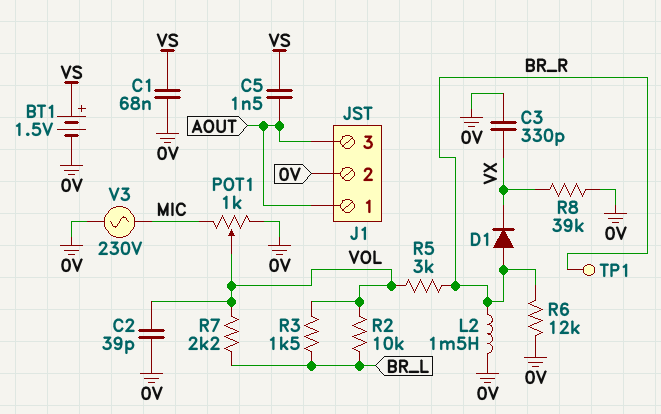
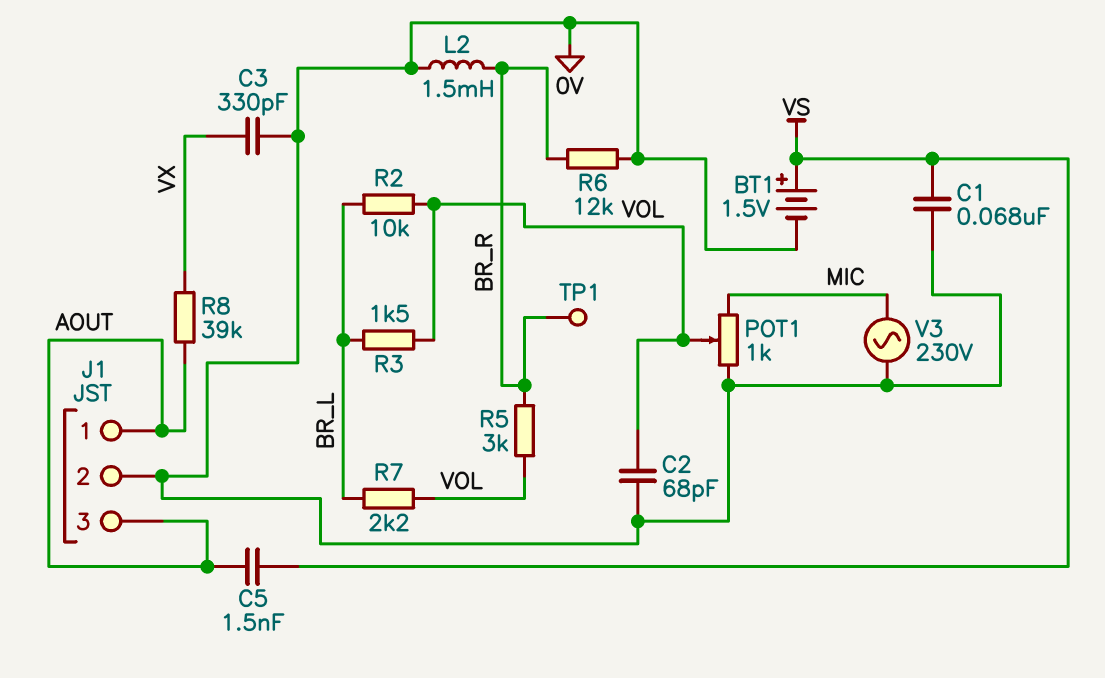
C2: 39pF (0V, VOL) -> 68pF (0V, VOL)
D1: diode (A BR_R, K VX) -> none
R8: 39k (0V, VX) -> 39k (AOUT, VX)

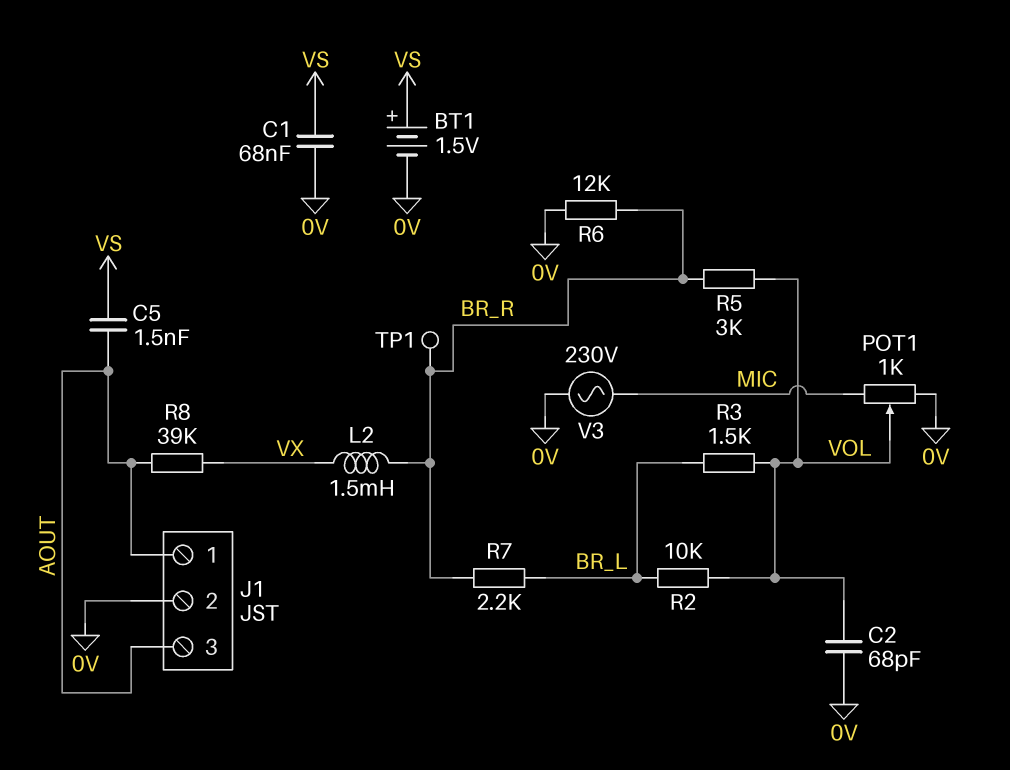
C3: 330pF (0V, VX) -> none
L2: 1.5mH (0V, BR_R) -> 1.5mH (BR_R, VX)
R7: 2.2k (BR_L, VOL) -> 2.2k (BR_L, BR_R)

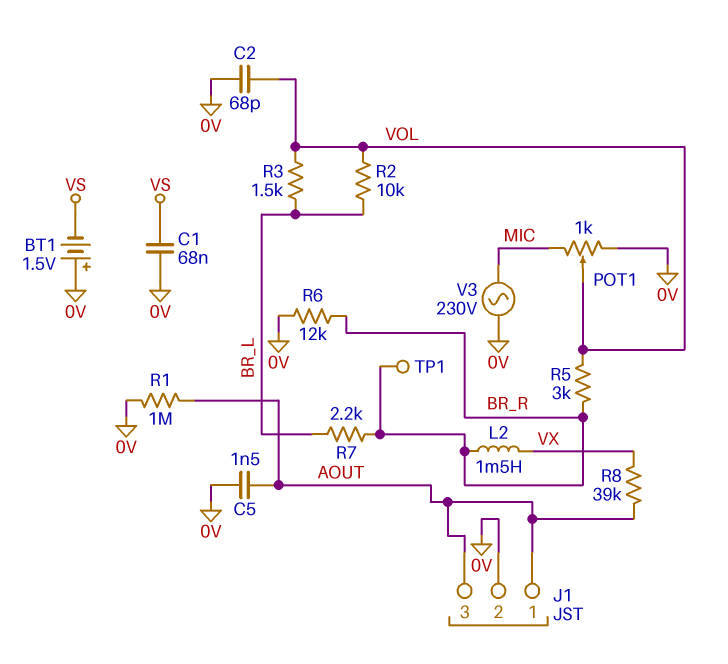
BT1: 1.5V (plus VS, minus 0V) -> 1.5V (plus 0V, minus VS)
C5: 1.5nF (AOUT, VS) -> 1.5nF (0V, AOUT)
R1: none -> 1M (0V, AOUT)

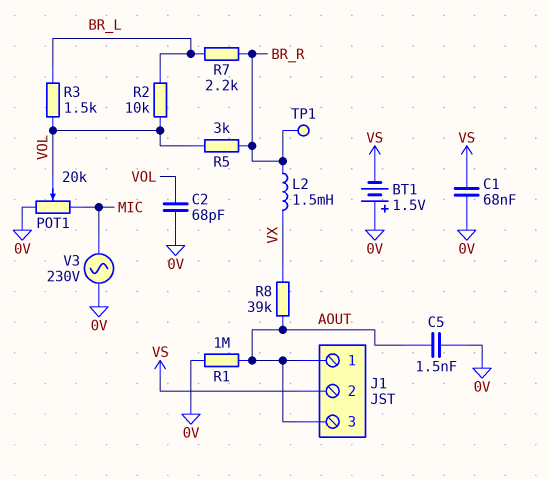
J1 pin 2: 0V -> VS
POT1: 1k (0V, MIC, wiper VOL) -> 20k (0V, MIC, wiper VOL)
R6: 12k (0V, BR_R) -> none

